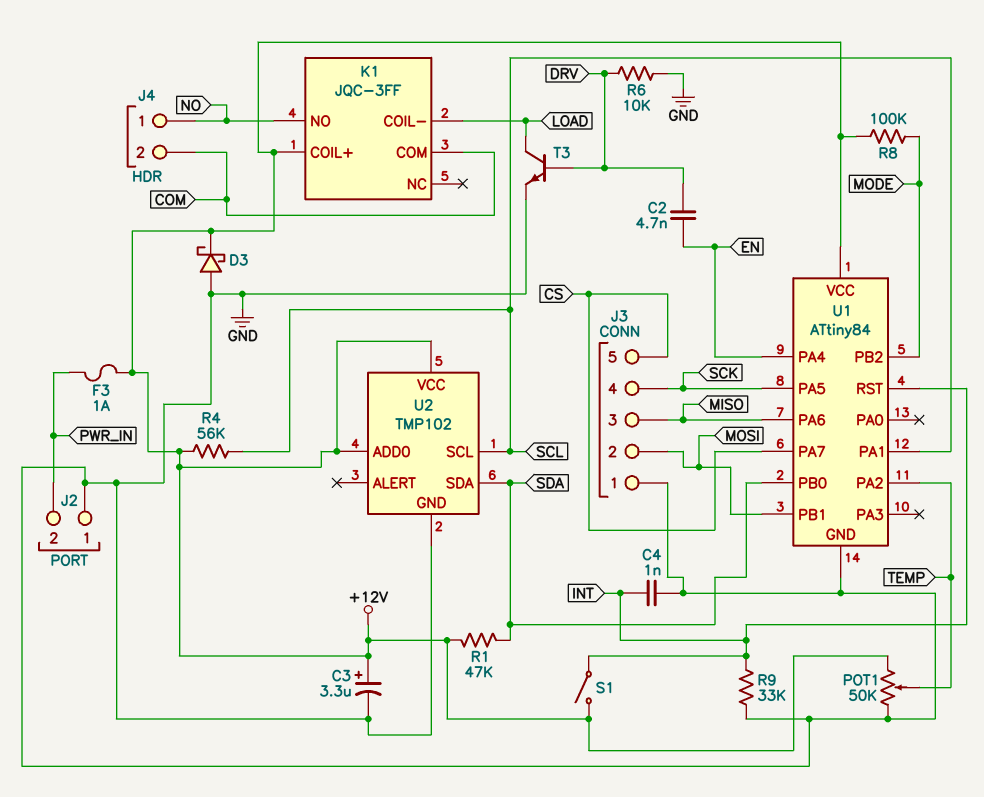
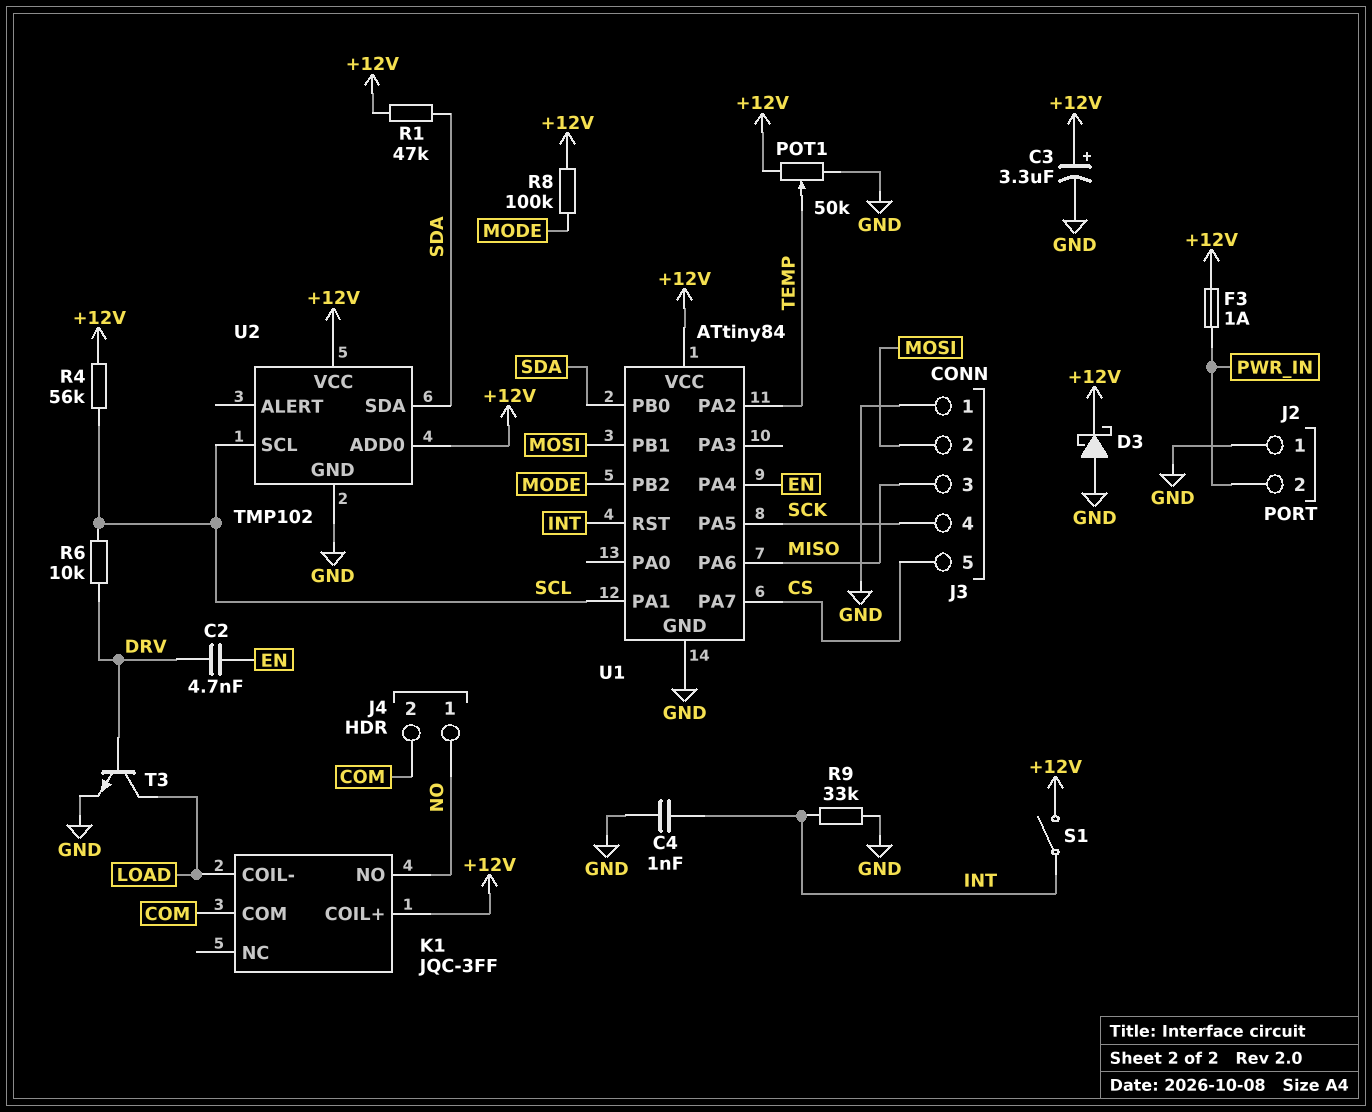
R6: 10k (DRV, GND) -> 10k (DRV, SCL)

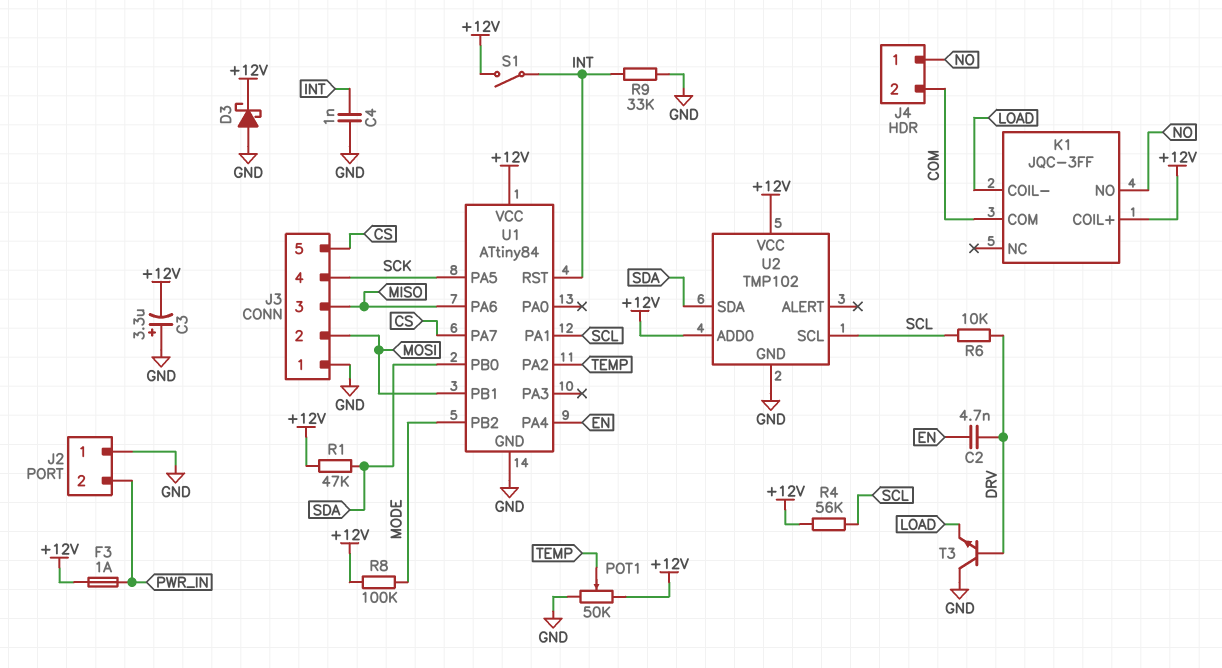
C3: 3.3uF (plus +12V, minus GND) -> 3.3uF (plus GND, minus +12V)
T3: NPN (B DRV, C LOAD, E GND) -> NPN (B DRV, C GND, E LOAD)

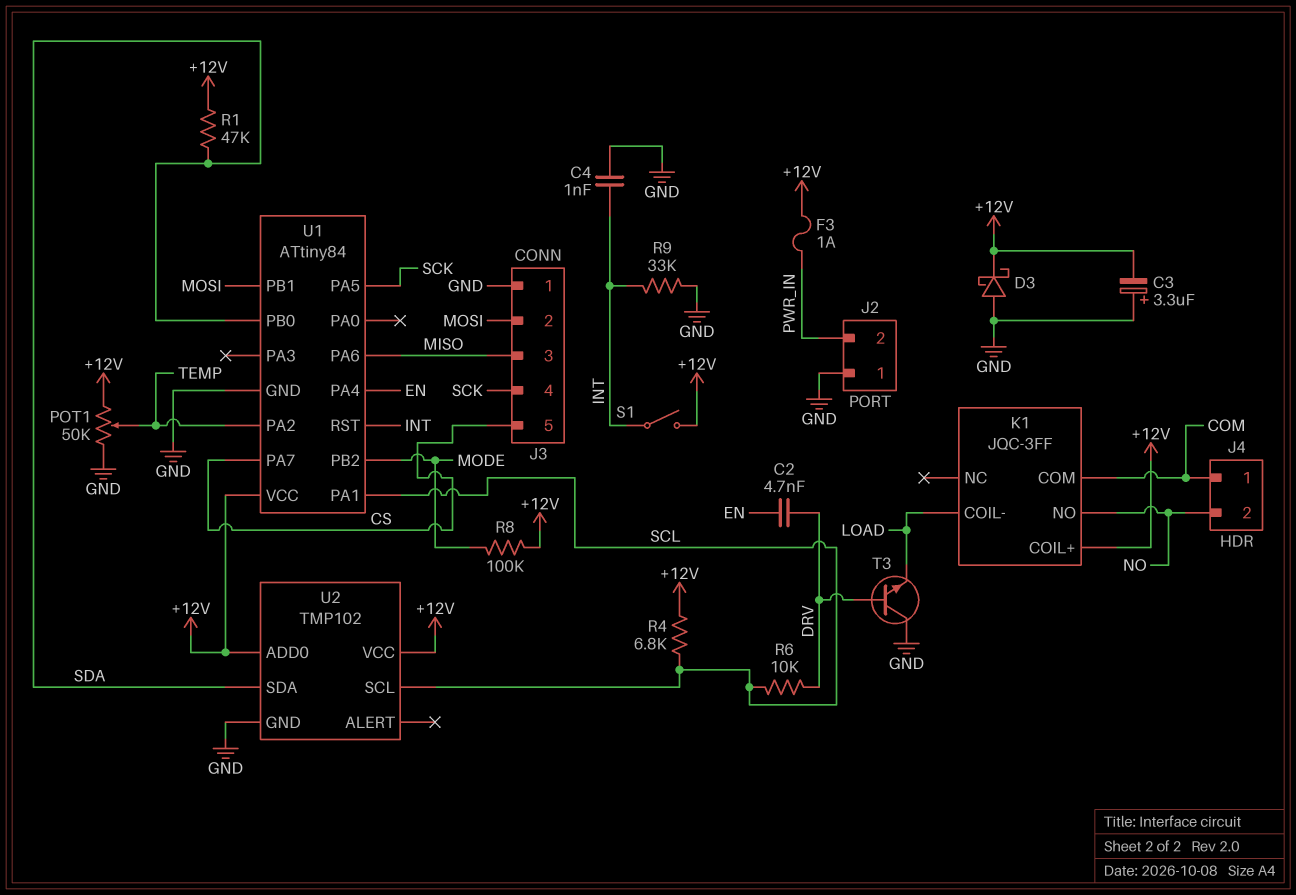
J4 pin 1: NO -> COM
J4 pin 2: COM -> NO
R4: 56k (+12V, SCL) -> 6.8k (+12V, SCL)

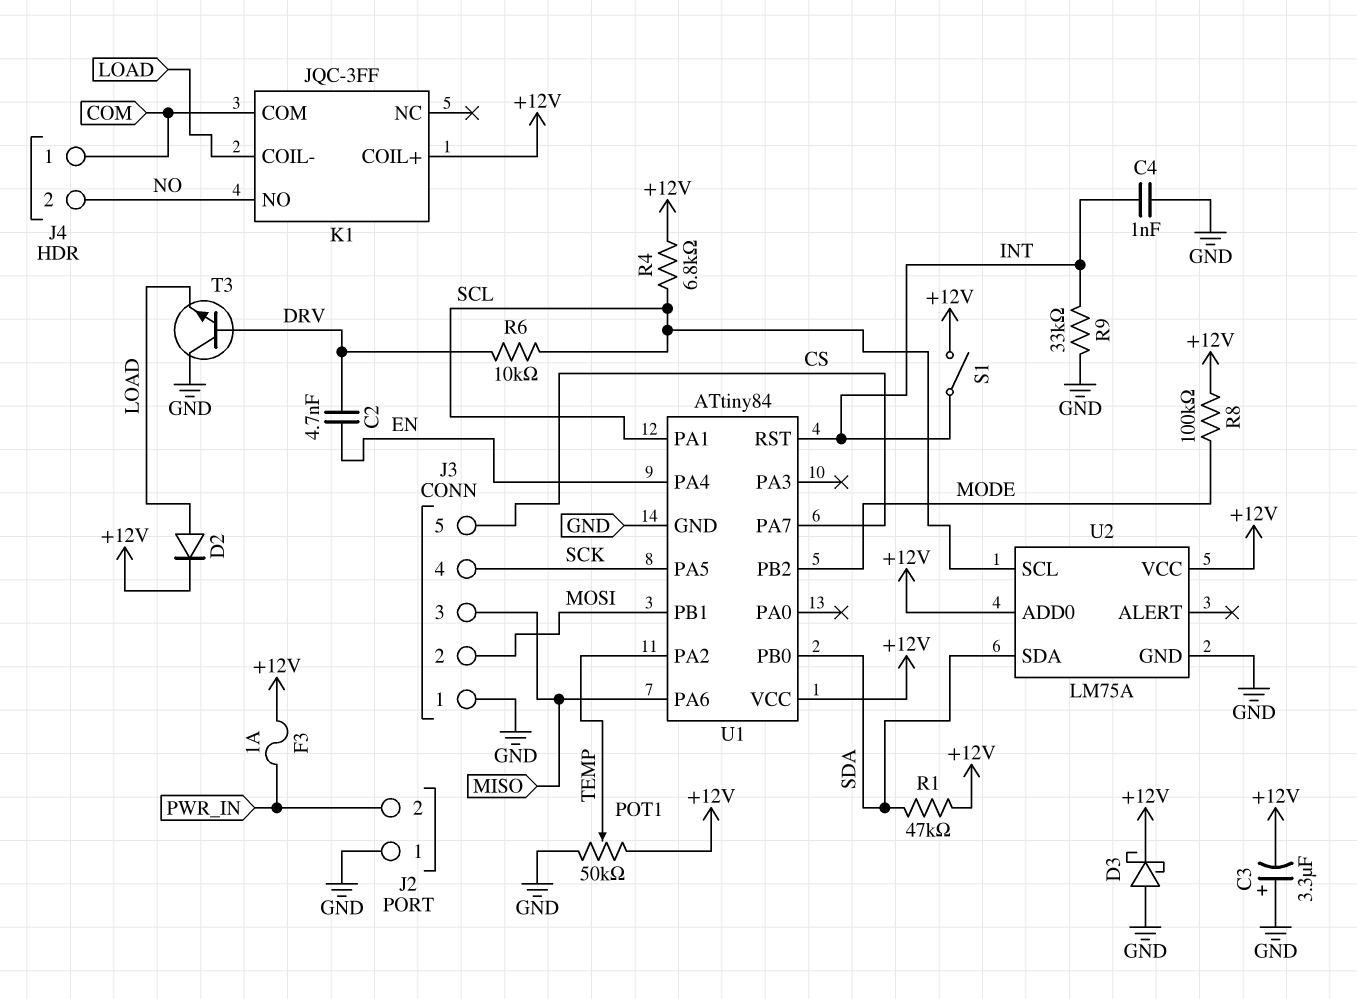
D2: none -> diode (A LOAD, K +12V)
U2: TMP102 -> LM75A

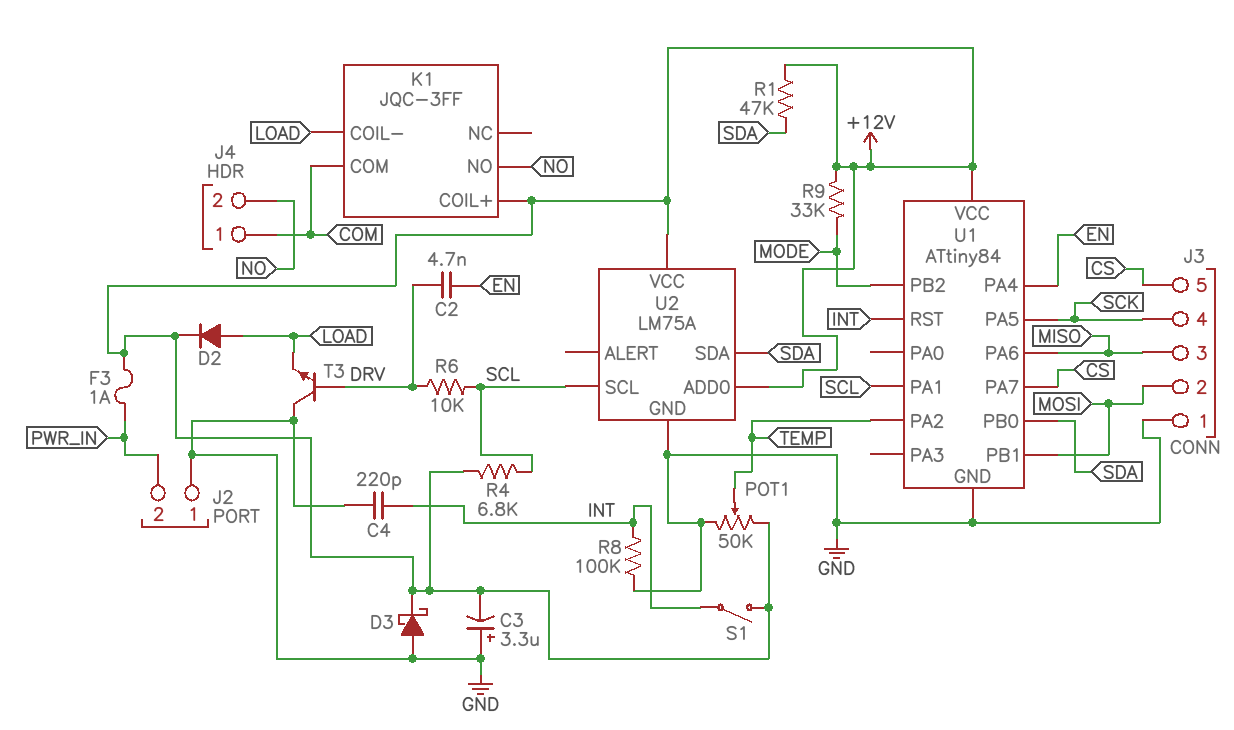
C4: 1nF (GND, INT) -> 220pF (GND, INT)
R8: 100k (+12V, MODE) -> 100k (GND, INT)
R9: 33k (GND, INT) -> 33k (+12V, MODE)

